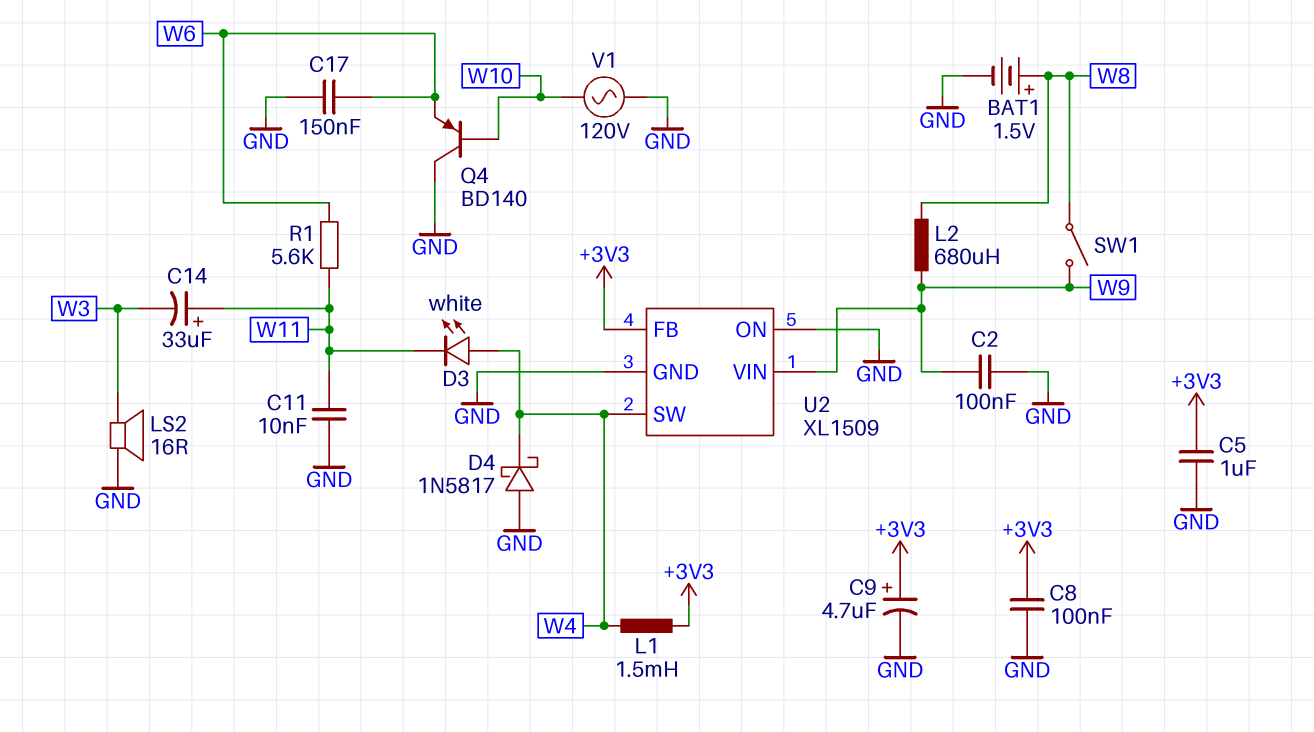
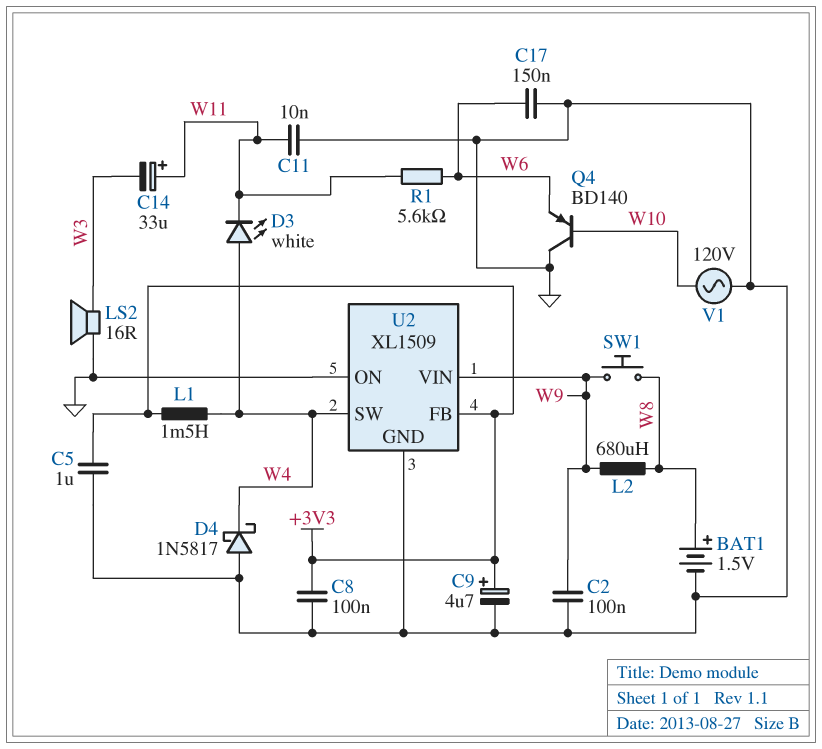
SW1: switch (W8, W9) -> button (W8, W9)

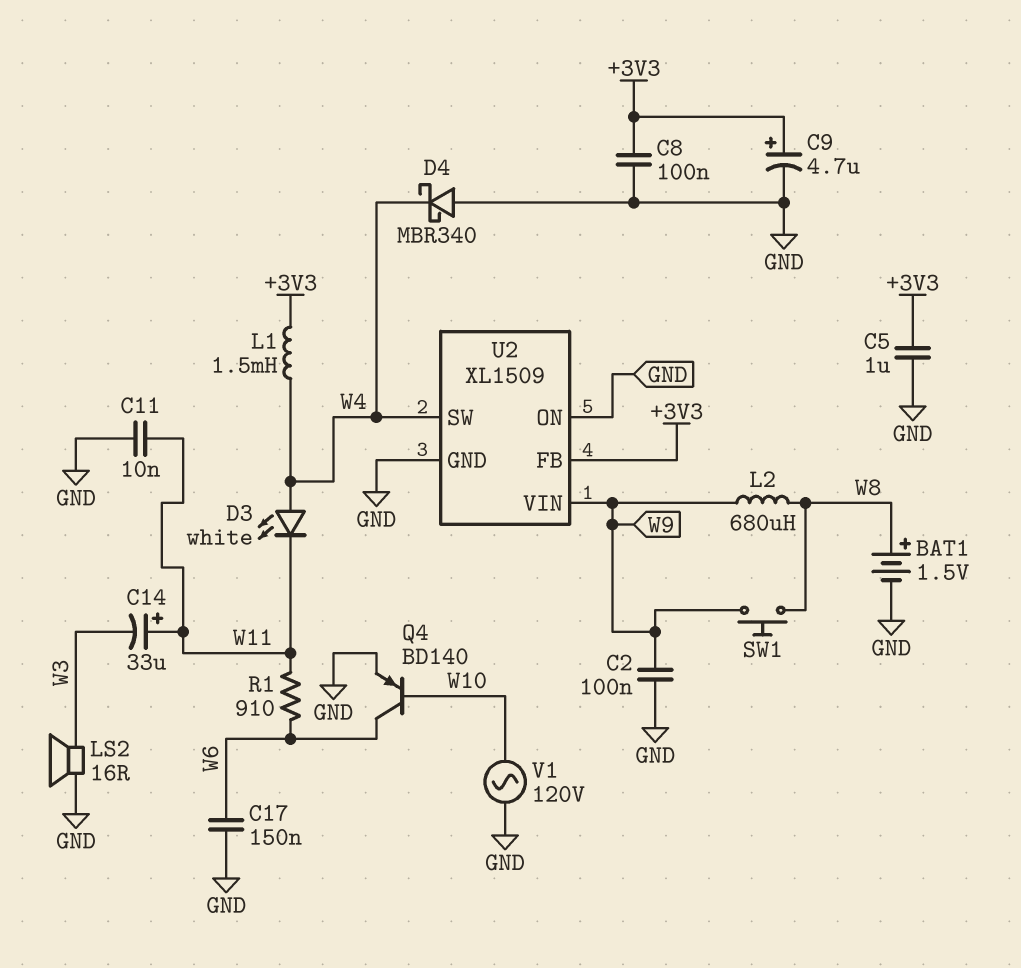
D4: schottky 1N5817 (A GND, K W4) -> schottky MBR340 (A GND, K W4)
Q4: PNP BD140 (B W10, C GND, E W6) -> PNP BD140 (B W10, C W6, E GND)
R1: 5.6k (W6, W11) -> 910 (W6, W11)

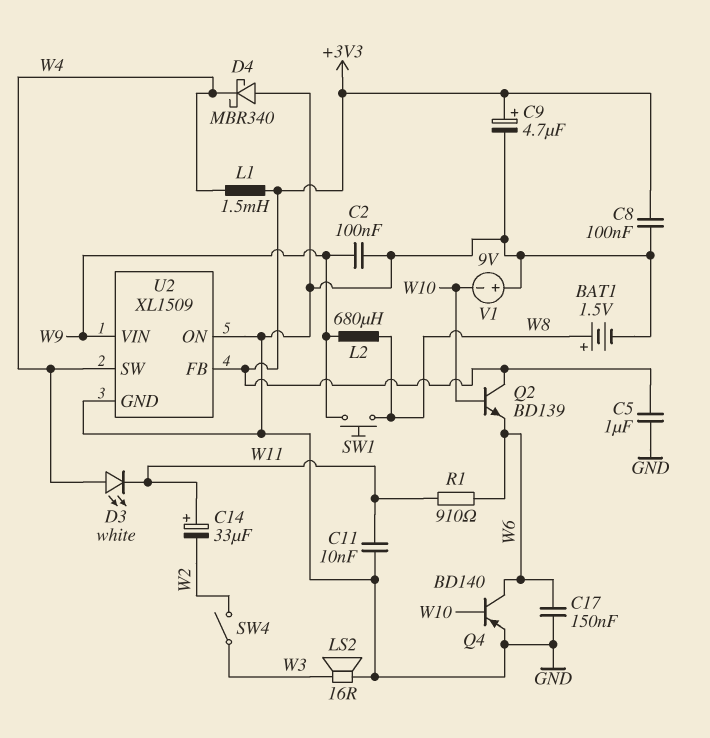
C14: 33uF (plus W11, minus W3) -> 33uF (plus W11, minus W2)
Q2: none -> NPN BD139 (B W10, C +3V3, E W6)
SW4: none -> switch (W2, W3)
V1: AC 120V (GND, W10) -> 9V (plus GND, minus W10)

